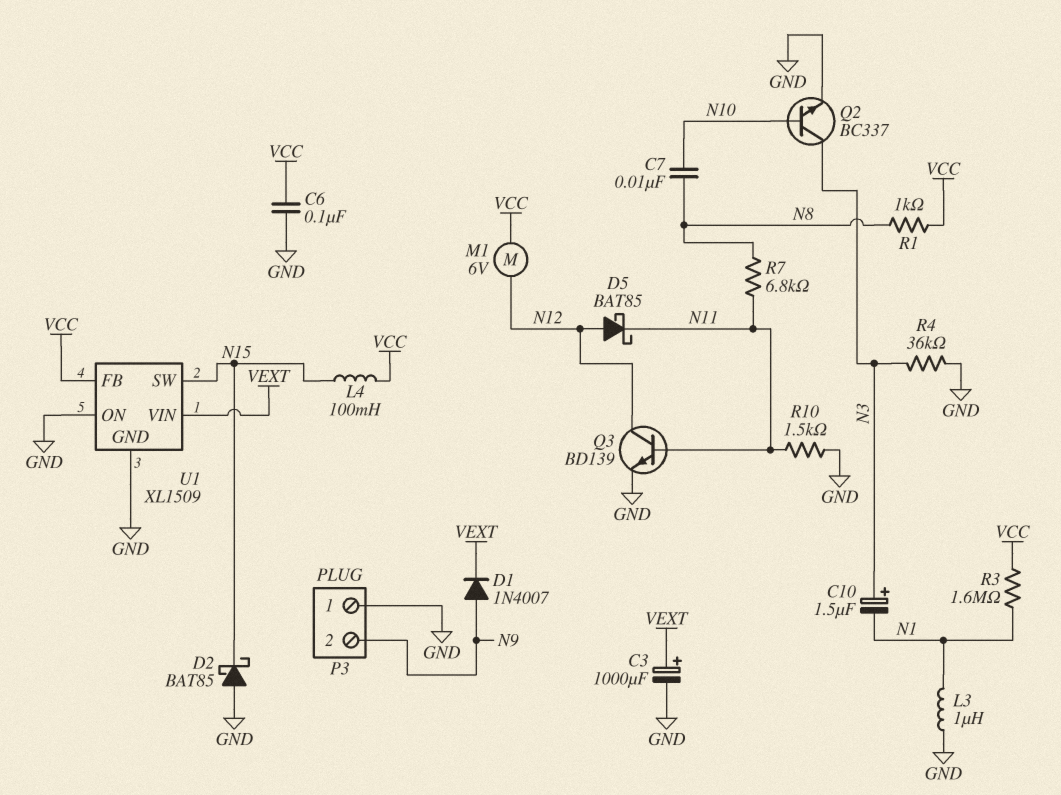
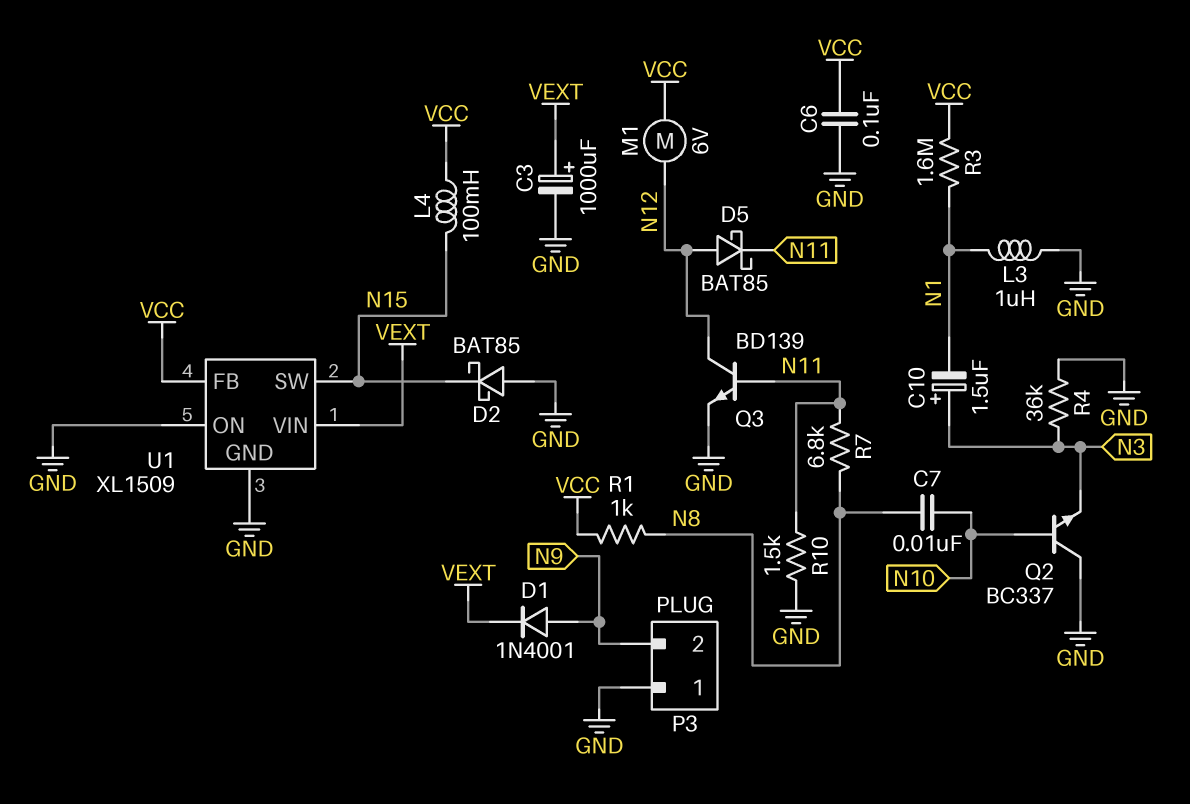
D1: diode 1N4007 (A N9, K VEXT) -> diode 1N4001 (A N9, K VEXT)
Q2: NPN BC337 (B N10, C N3, E GND) -> NPN BC337 (B N10, C GND, E N3)

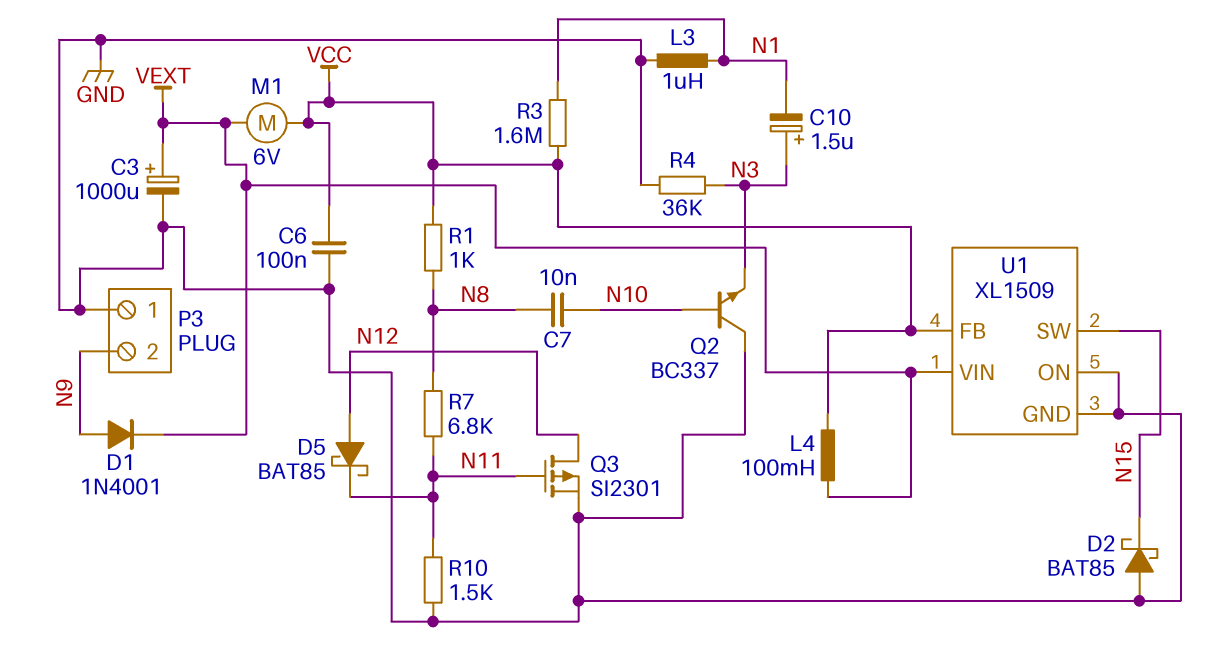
L4: 100mH (N15, VCC) -> 100mH (VCC, VEXT)
M1: motor 6V (N12, VCC) -> motor 6V (VCC, VEXT)
Q3: NPN BD139 (B N11, C N12, E GND) -> PMOS SI2301 (G N11, D N12, S GND)

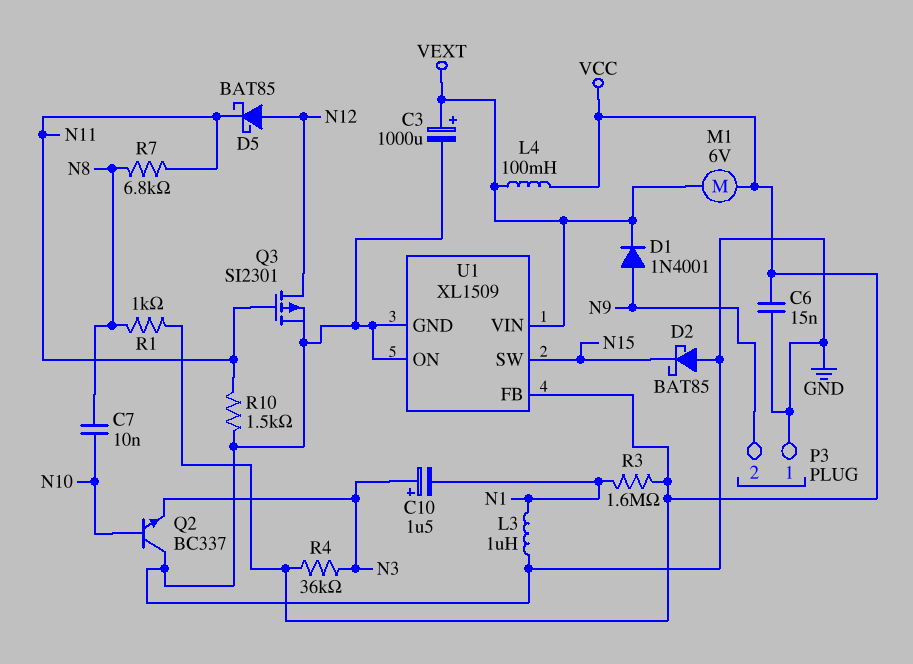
C6: 100nF (GND, VCC) -> 15nF (GND, VCC)
R4: 36k (GND, N3) -> 36k (N3, VCC)

